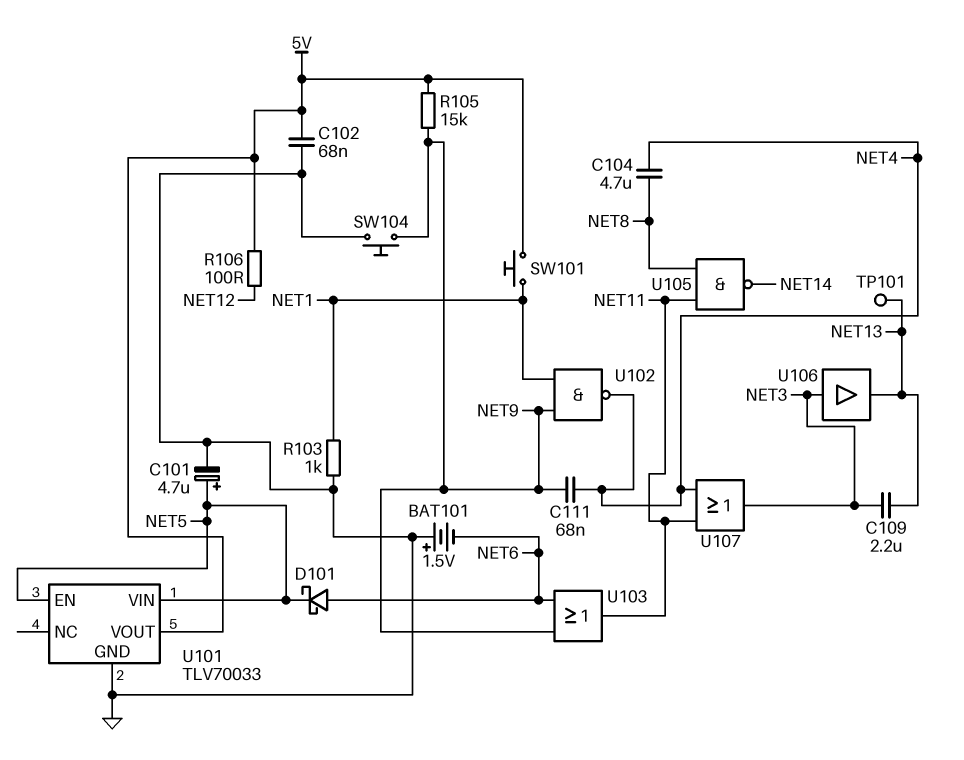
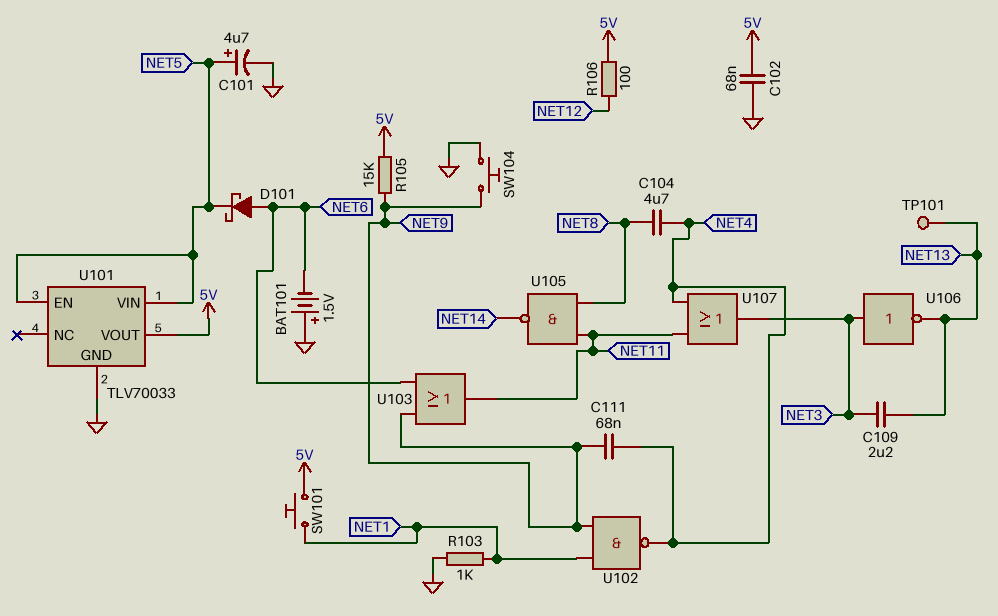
U106: buffer (in NET3, out NET13) -> NOT (in NET3, out NET13)

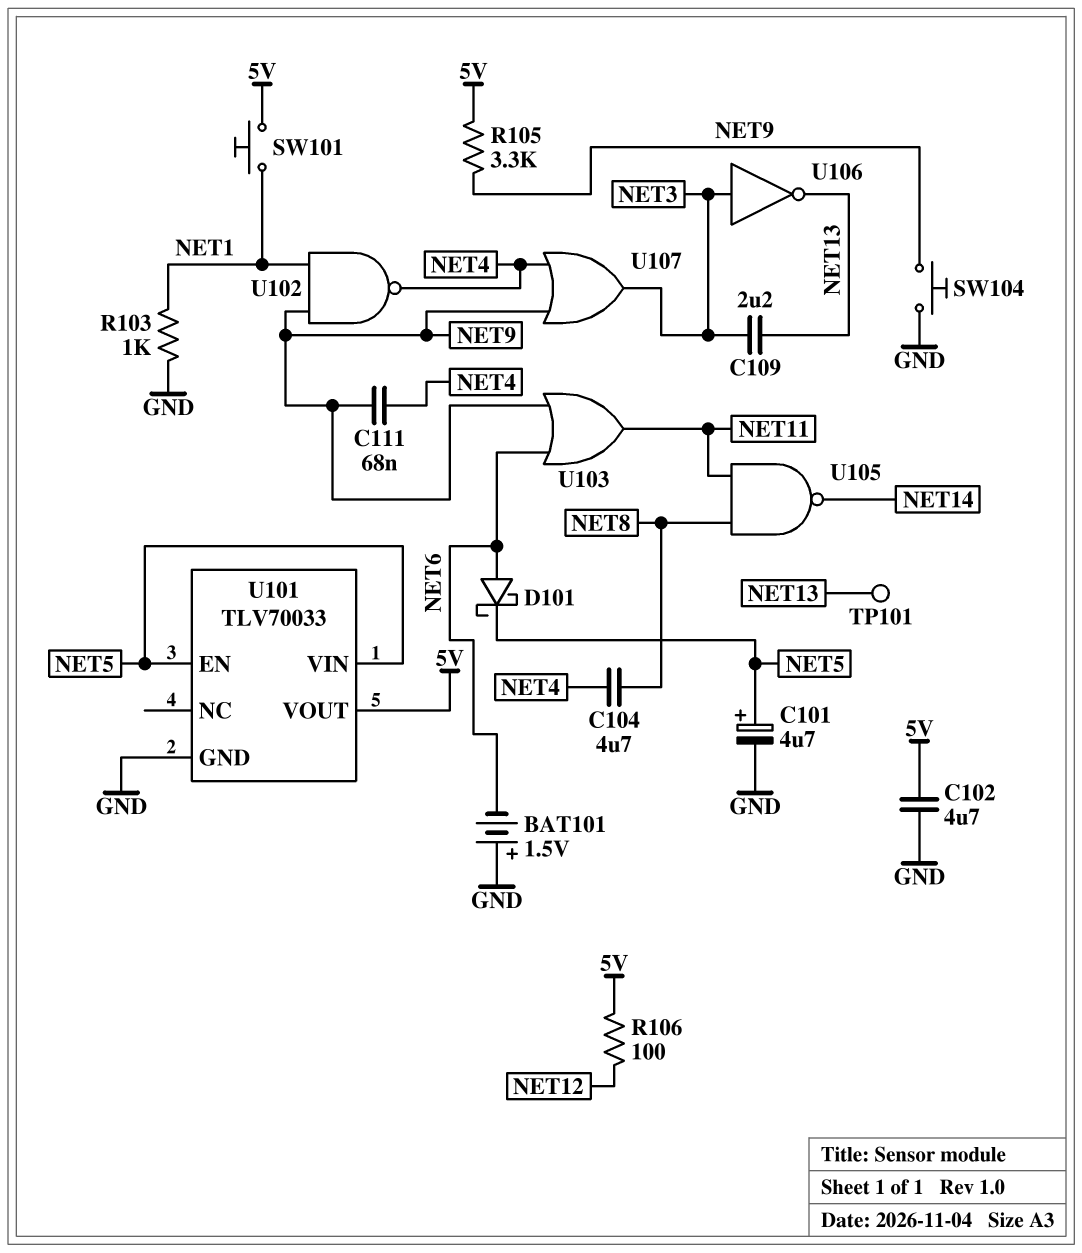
C102: 68nF (5V, GND) -> 4.7uF (5V, GND)
R105: 15k (5V, NET9) -> 3.3k (5V, NET9)
U107: OR (in NET4, in NET11, out NET3) -> OR (in NET4, in NET9, out NET3)

